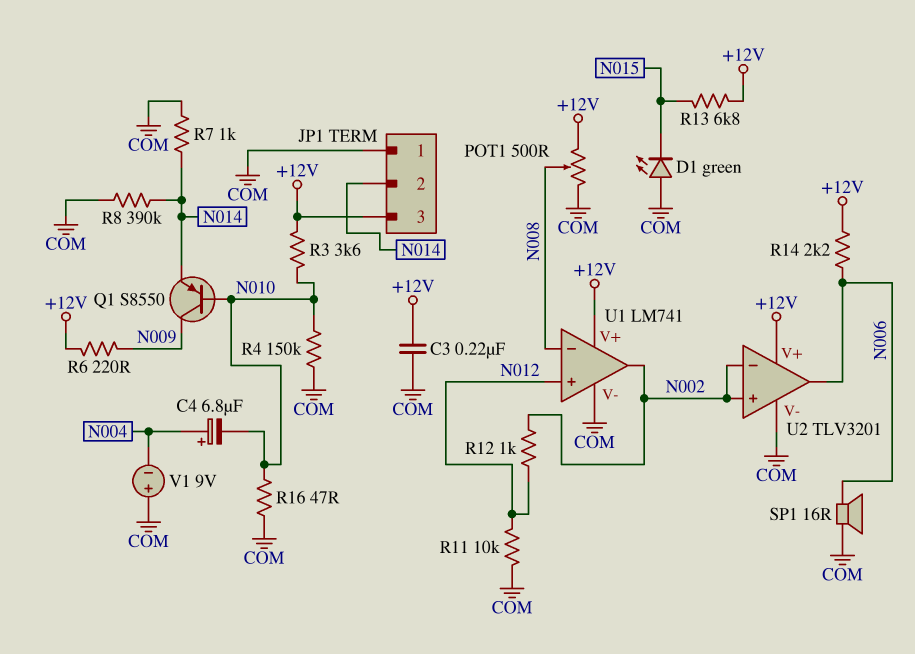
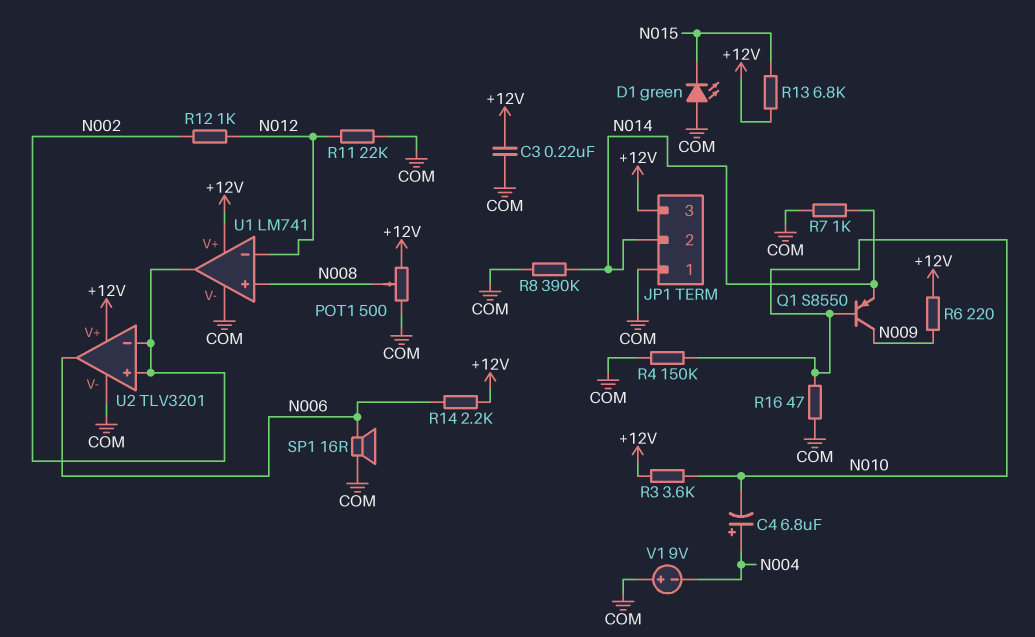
R11: 10k (COM, N012) -> 22k (COM, N012)
U1 pin in+: N012 -> N008
U1 pin in-: N008 -> N012

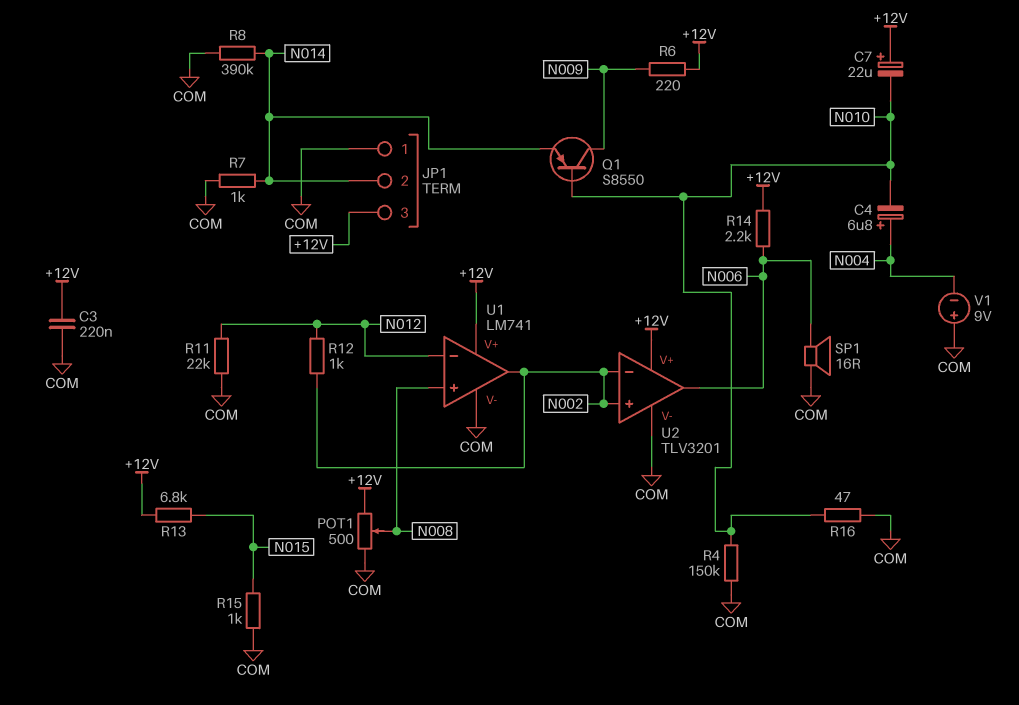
C7: none -> 22uF (plus +12V, minus N010)
D1: LED green (A COM, K N015) -> none
R3: 3.6k (+12V, N010) -> none
R15: none -> 1k (COM, N015)

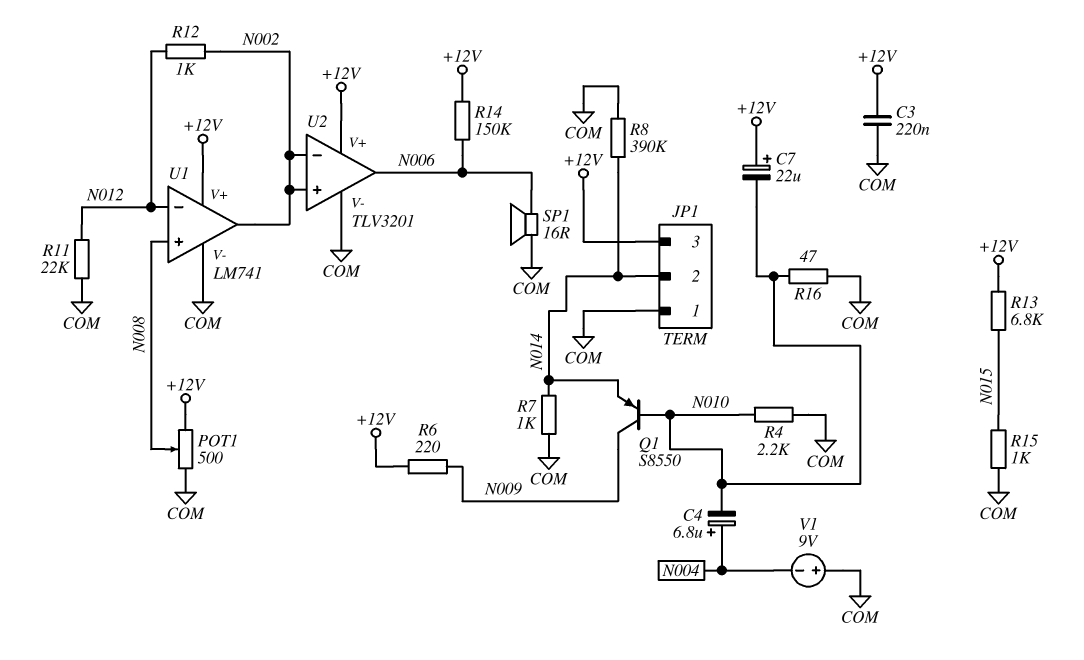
R4: 150k (COM, N010) -> 2.2k (COM, N010)
R14: 2.2k (+12V, N006) -> 150k (+12V, N006)

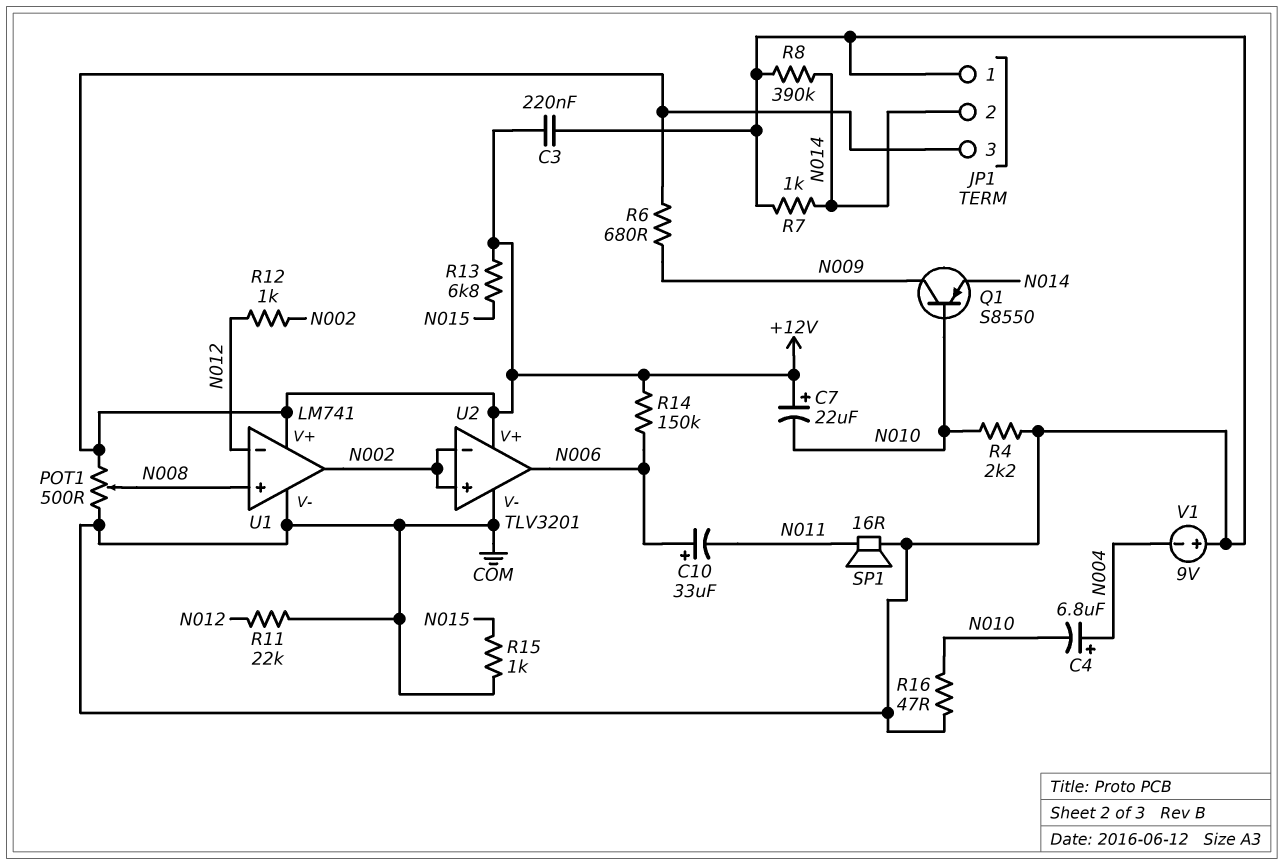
C10: none -> 33uF (plus N006, minus N011)
R6: 220 (+12V, N009) -> 680 (+12V, N009)
SP1: speaker 16R (COM, N006) -> speaker 16R (COM, N011)

